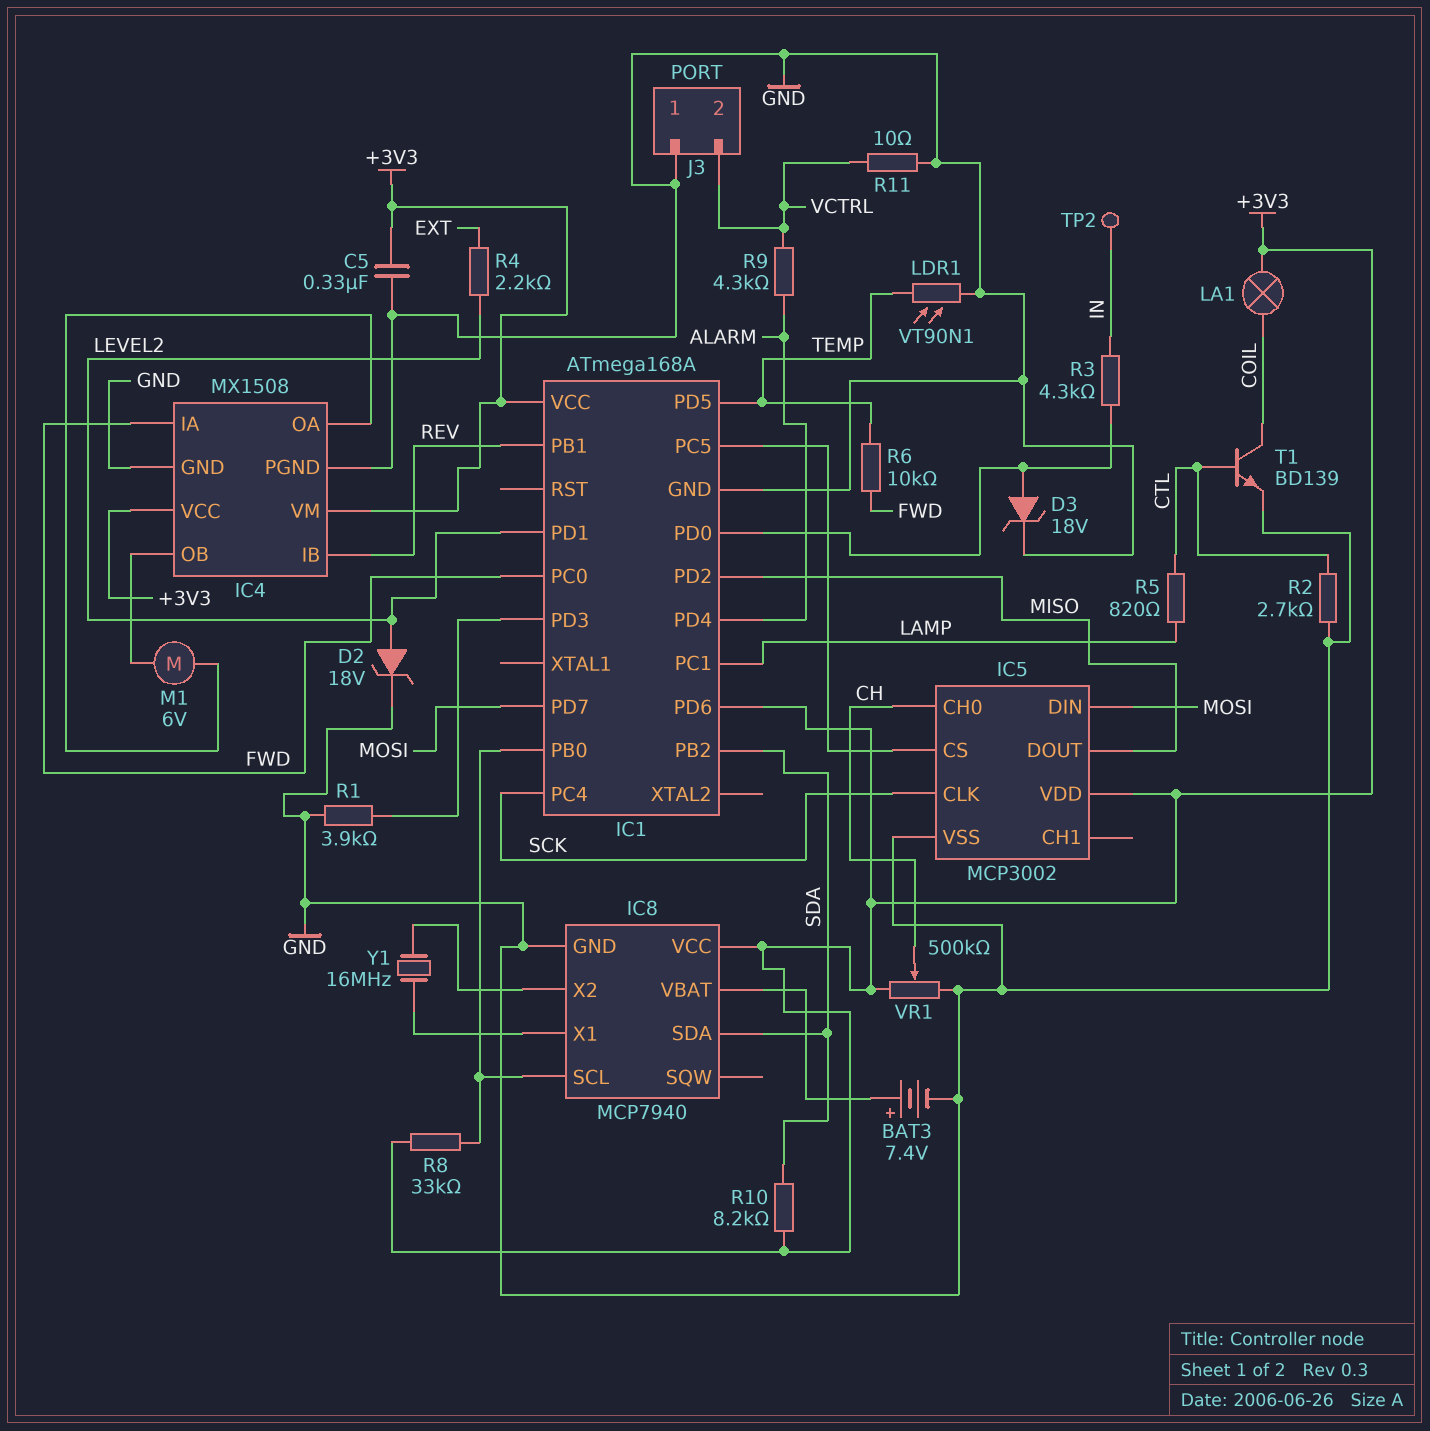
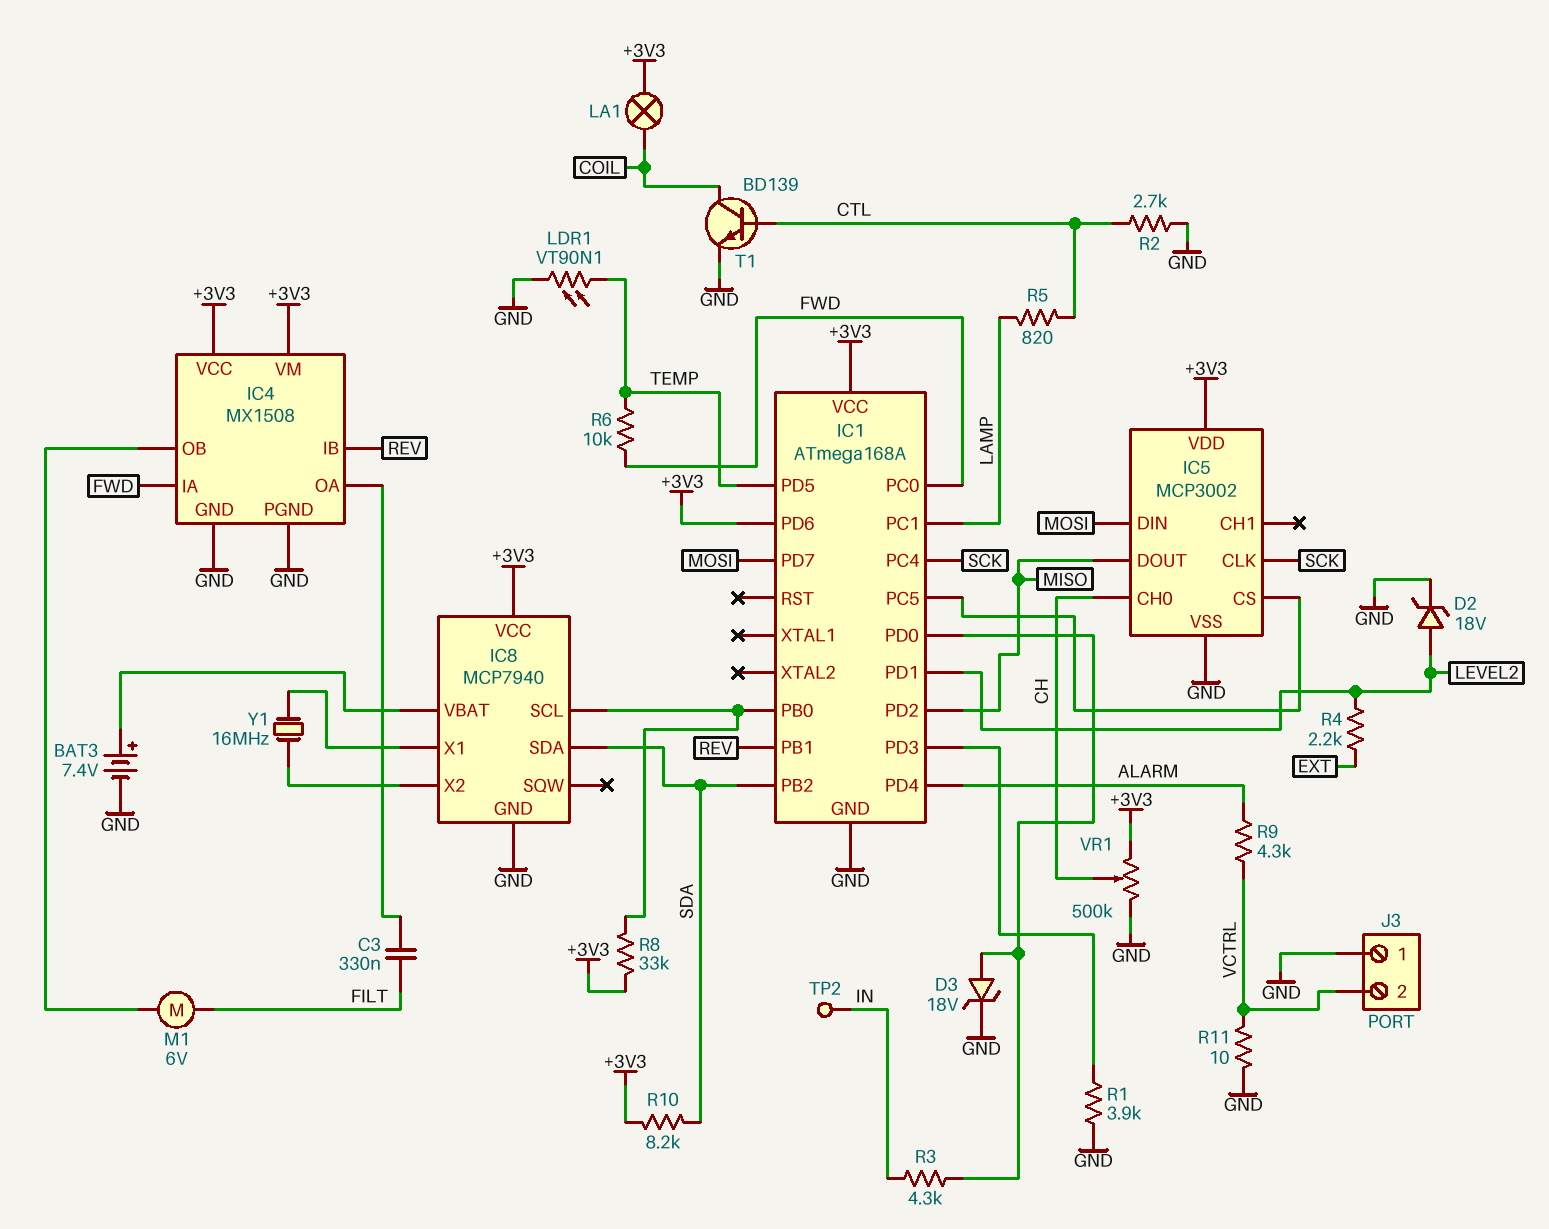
C3: none -> 330nF (FILT, IC4/OA)
C5: 330nF (+3V3, GND) -> none
M1: motor 6V (IC4/OA, IC4/OB) -> motor 6V (FILT, IC4/OB)

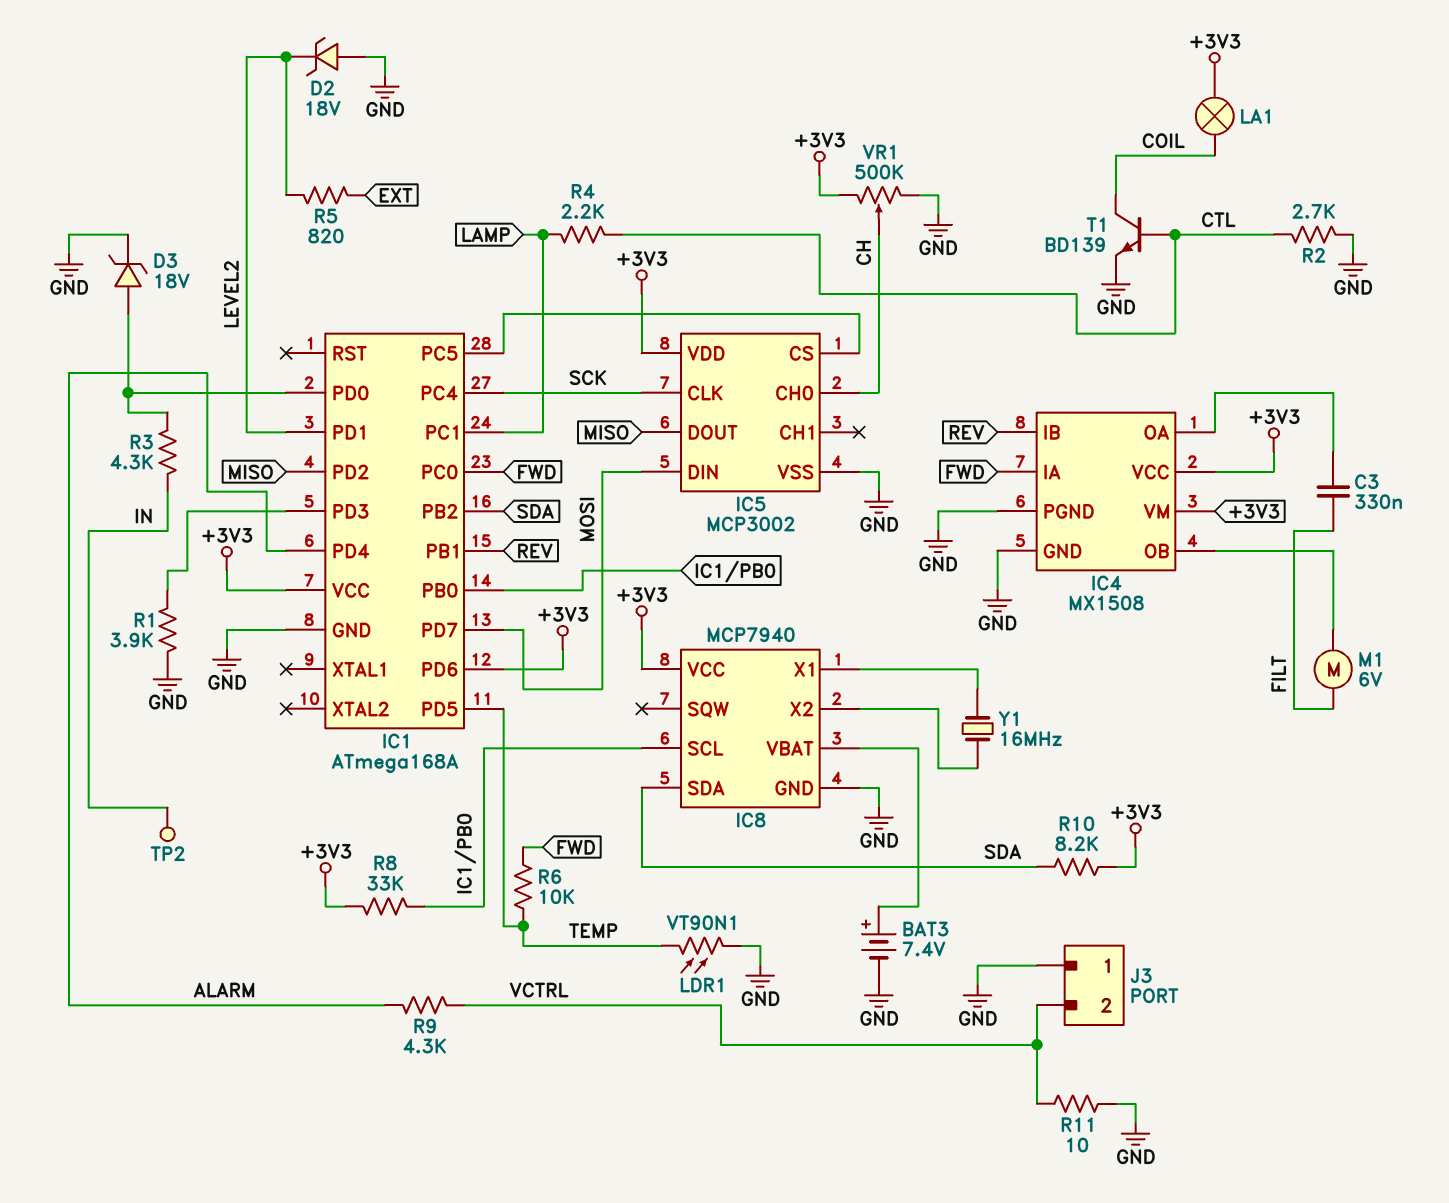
D2: zener 18V (A LEVEL2, K GND) -> zener 18V (A GND, K LEVEL2)
R4: 2.2k (EXT, LEVEL2) -> 2.2k (CTL, LAMP)
R5: 820 (CTL, LAMP) -> 820 (EXT, LEVEL2)

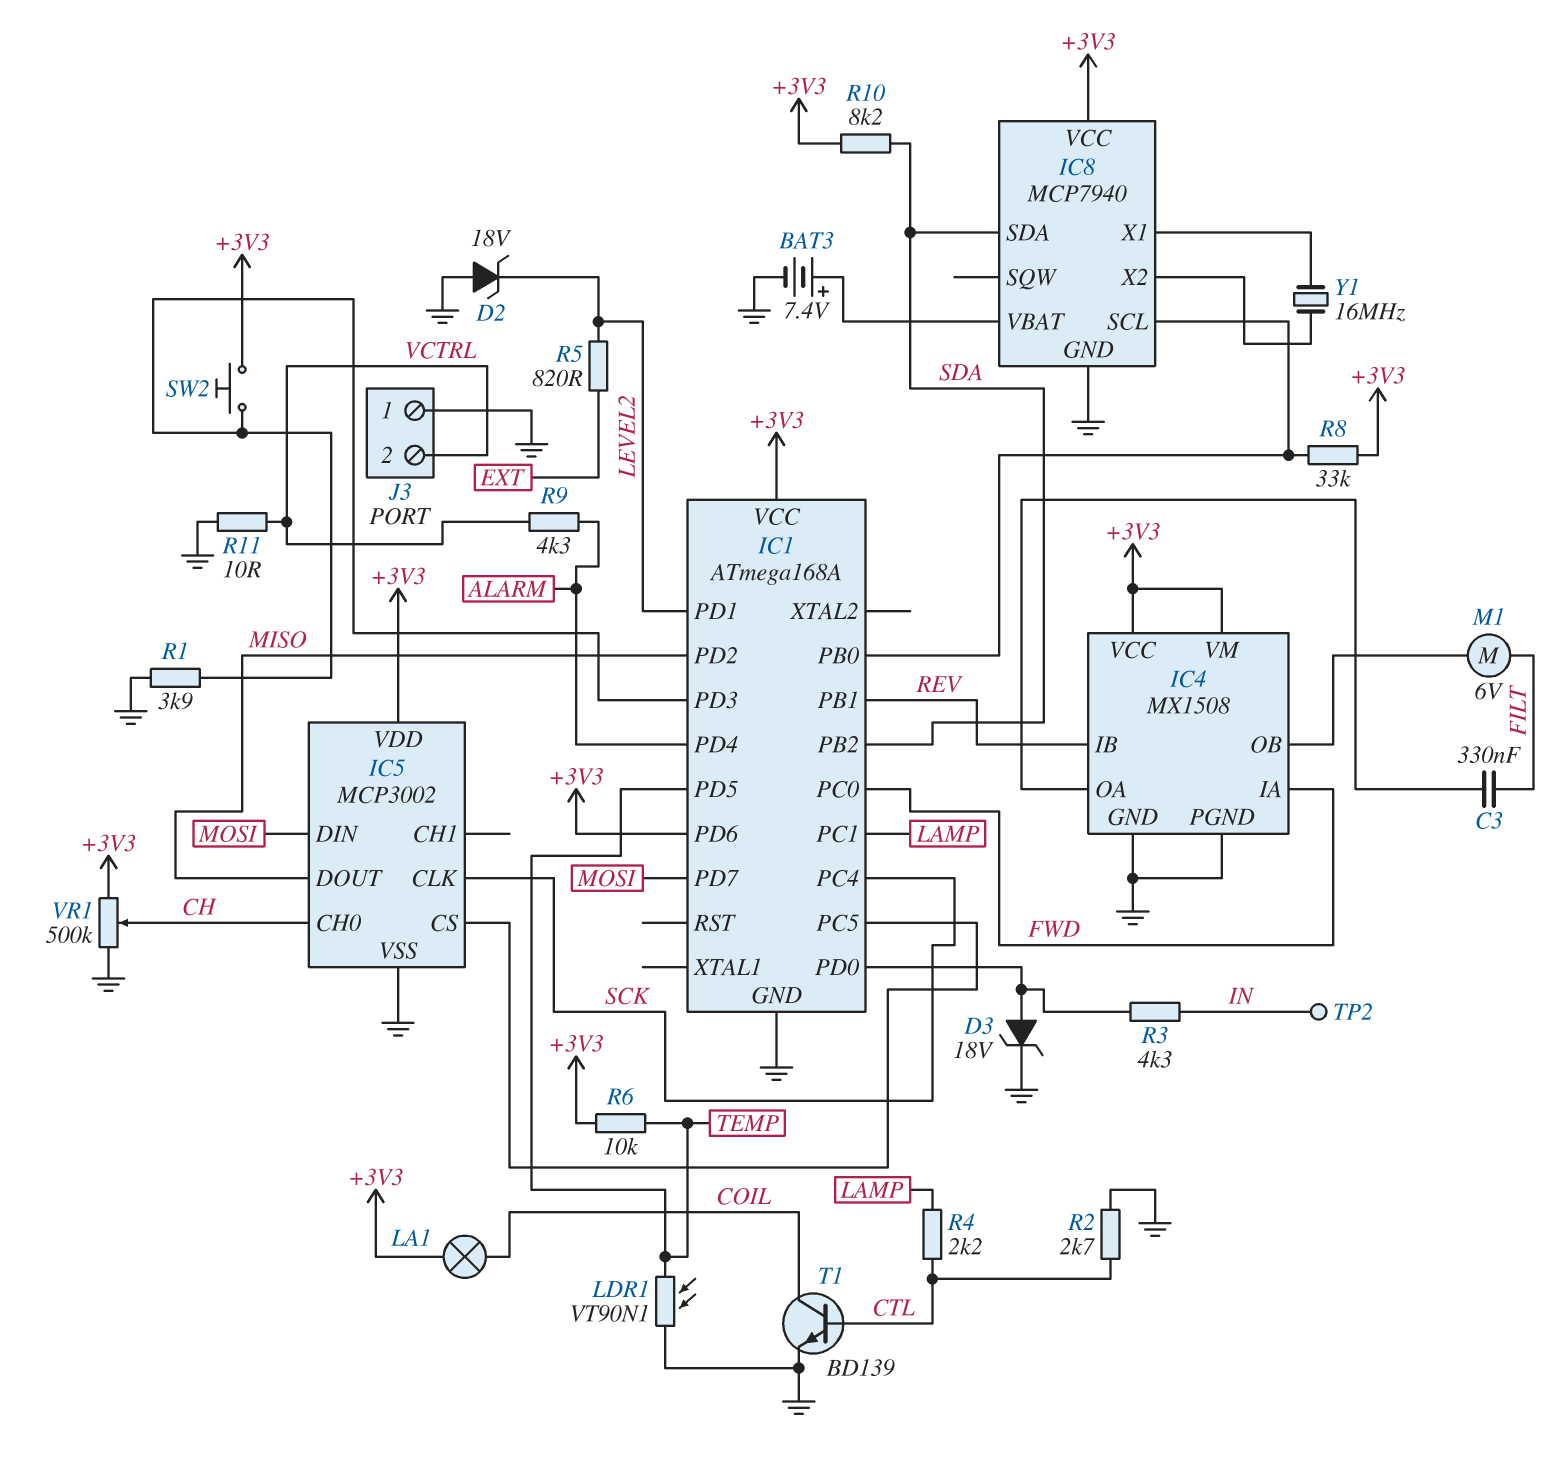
R6: 10k (FWD, TEMP) -> 10k (+3V3, TEMP)
SW2: none -> button (+3V3, IC1/PD3)

